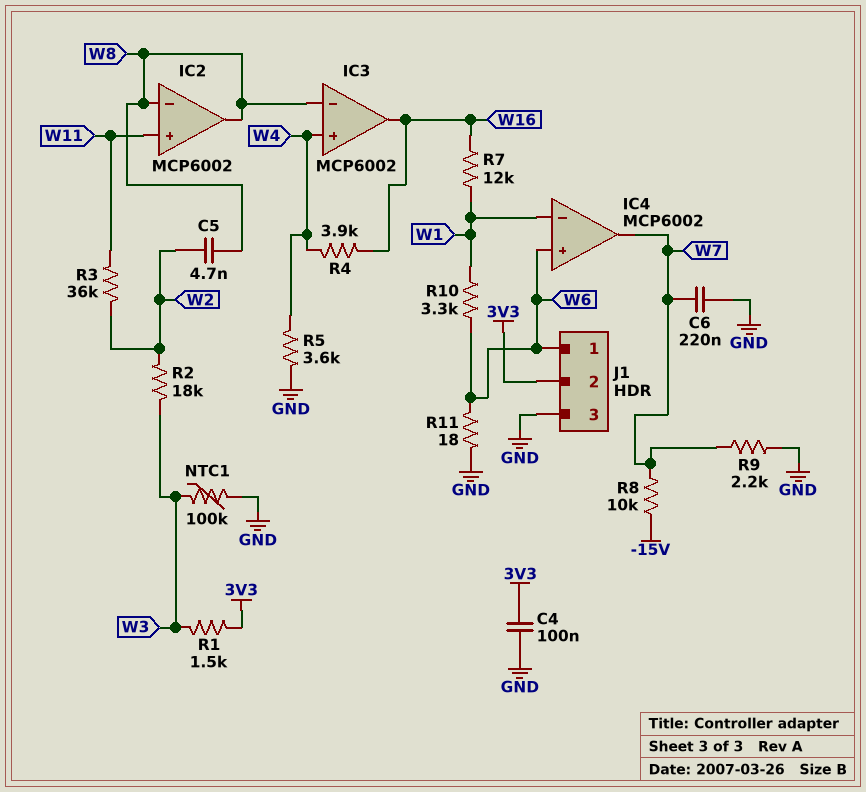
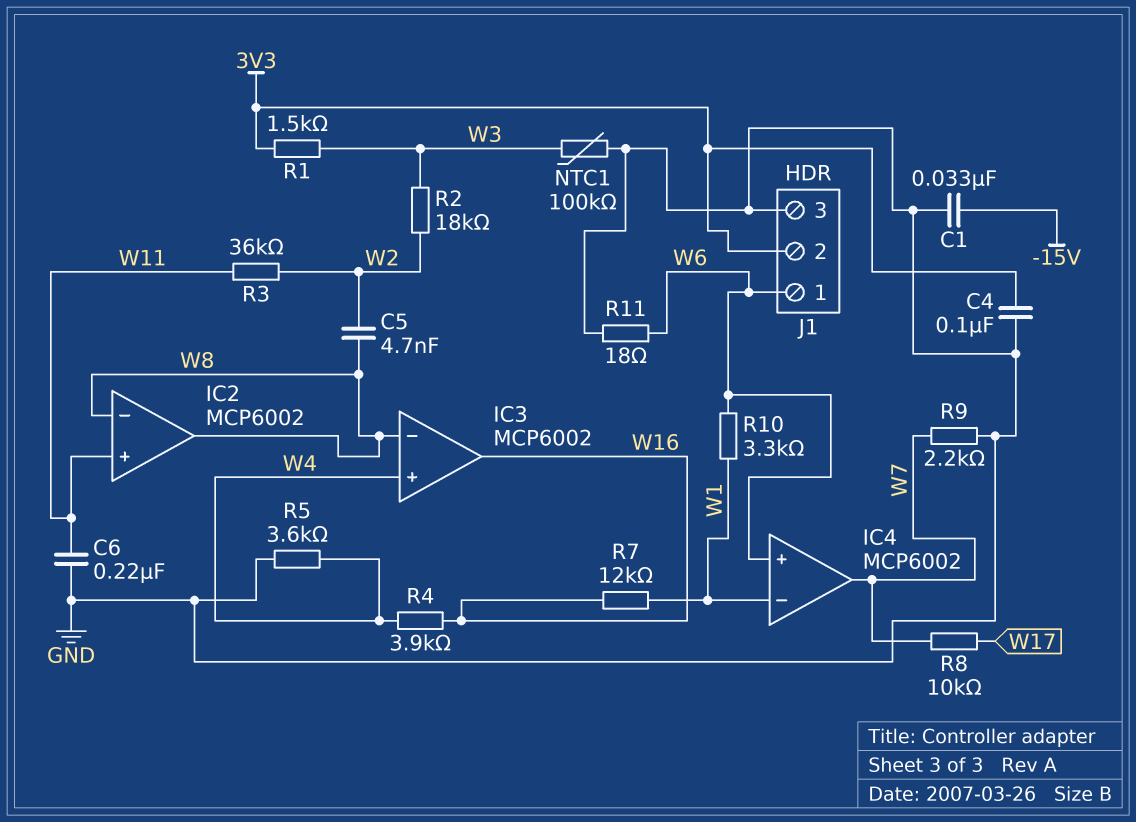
C1: none -> 33nF (-15V, GND)
C6: 220nF (GND, W7) -> 220nF (GND, W11)
R8: 10k (-15V, W7) -> 10k (W7, W17)

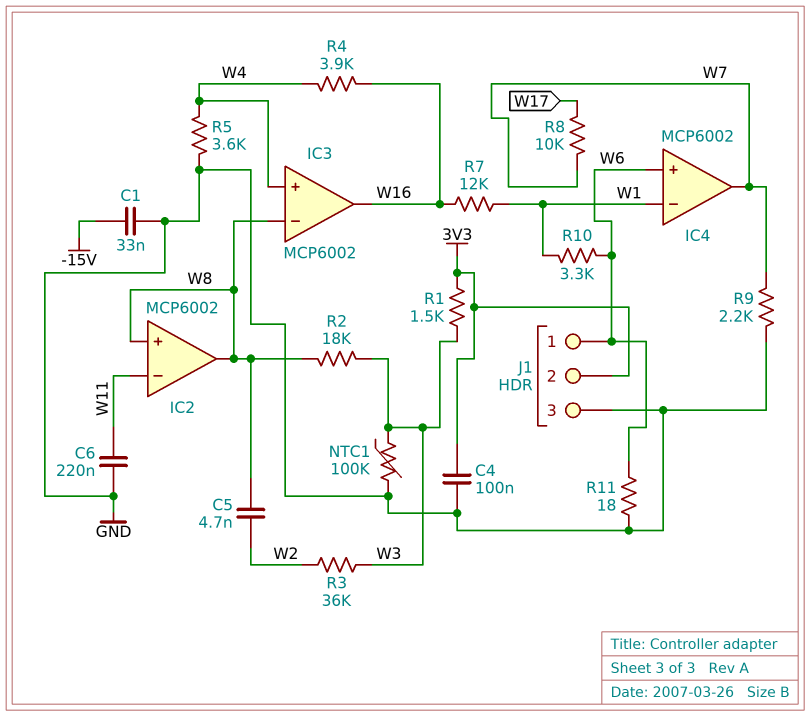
IC2 pin in+: W11 -> W8
IC2 pin in-: W8 -> W11
R2: 18k (W2, W3) -> 18k (W3, W8)
R3: 36k (W2, W11) -> 36k (W2, W3)

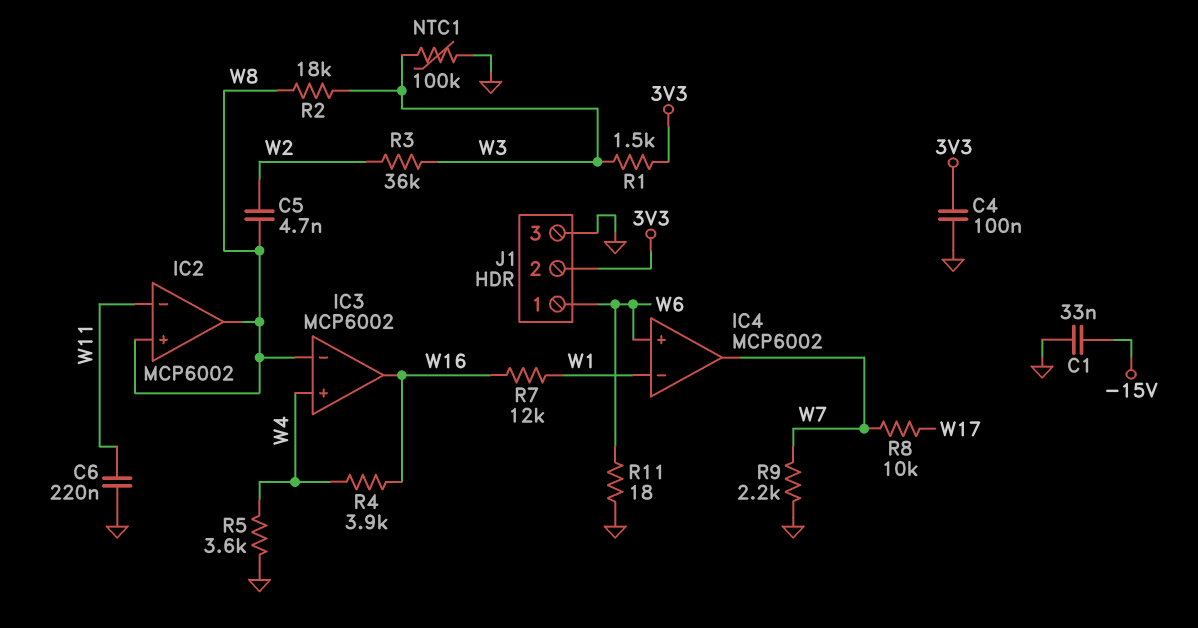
R10: 3.3k (W1, W6) -> none

